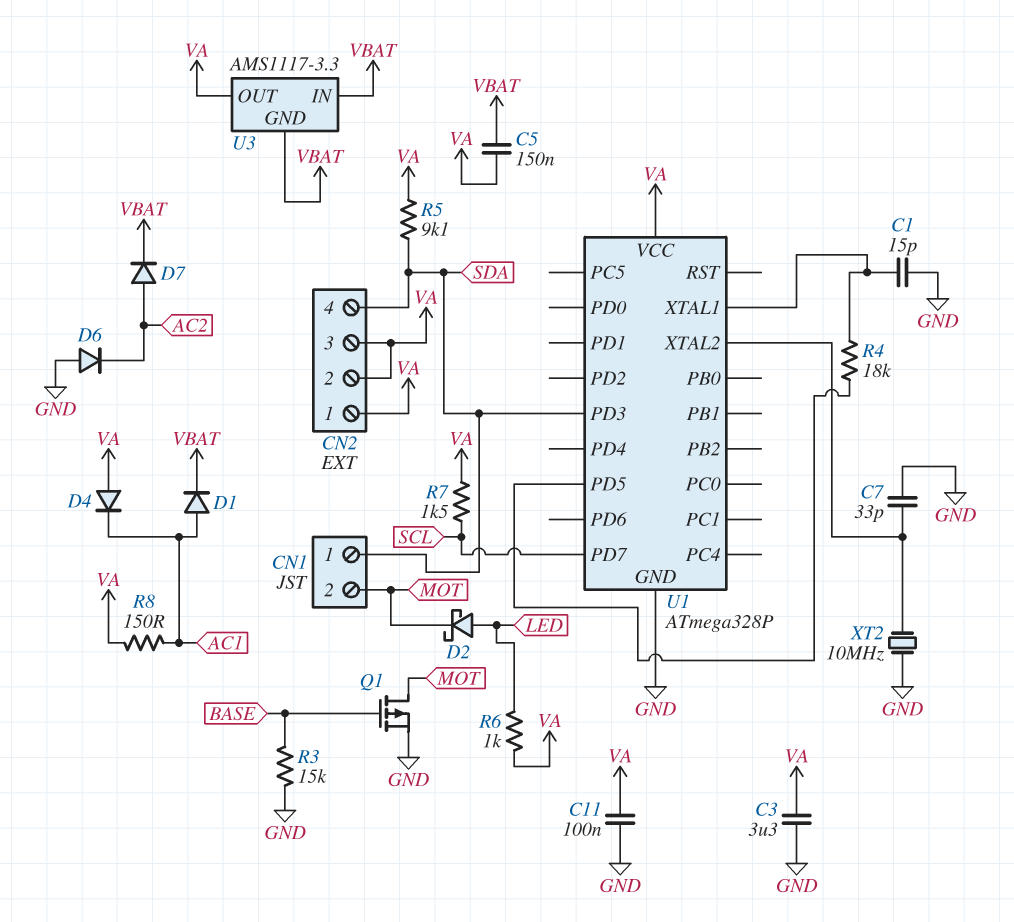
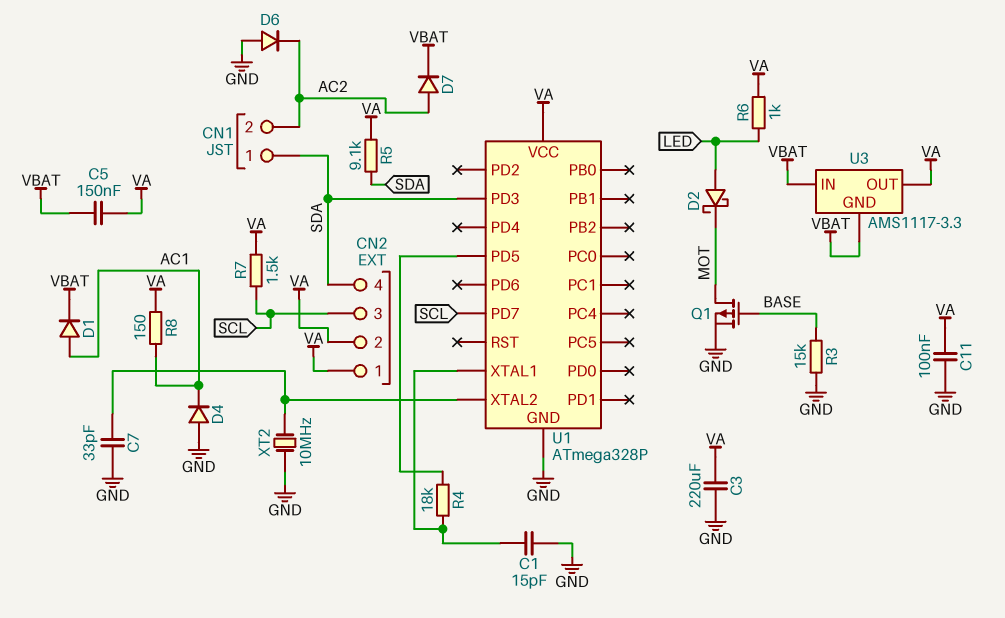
C3: 3.3uF (GND, VA) -> 220uF (GND, VA)
CN1 pin 2: MOT -> AC2
CN2 pin 3: VA -> SCL
D4: diode (A VA, K AC1) -> diode (A GND, K AC1)

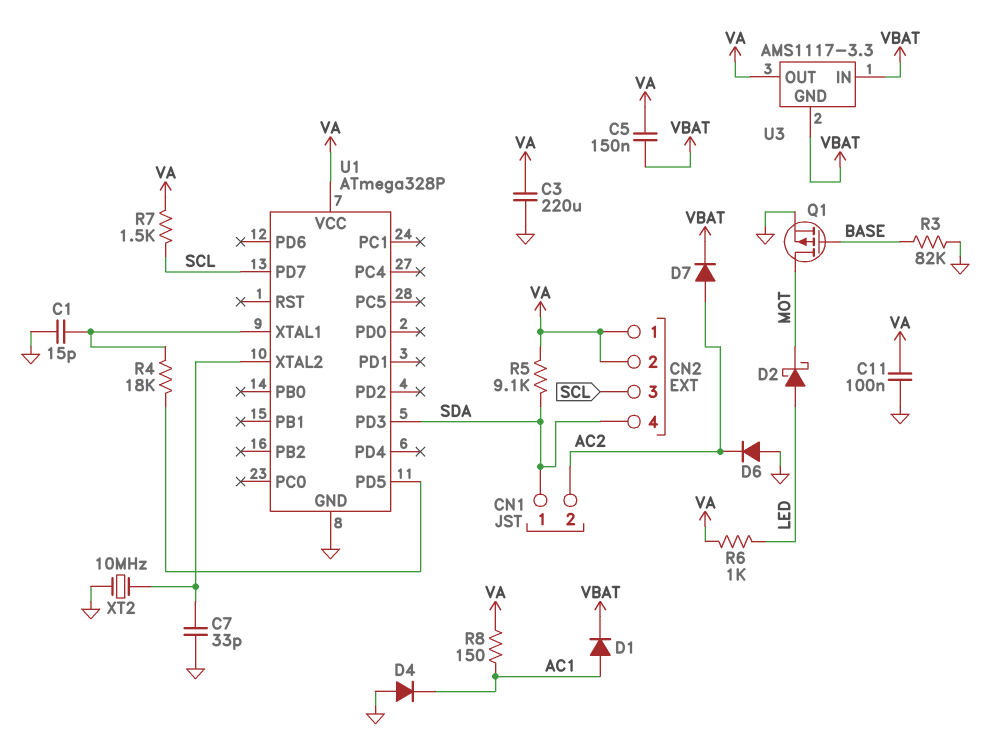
R3: 15k (BASE, GND) -> 82k (BASE, GND)

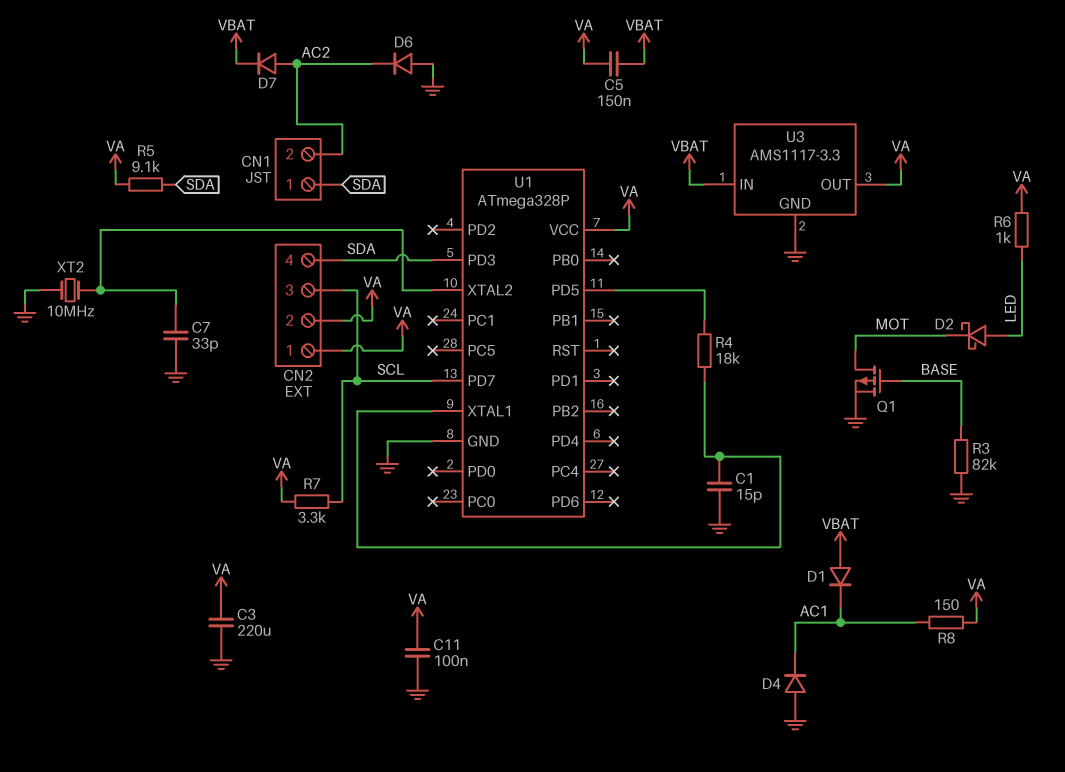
D1: diode (A AC1, K VBAT) -> diode (A VBAT, K AC1)
R7: 1.5k (SCL, VA) -> 3.3k (SCL, VA)
U3 pin GND: VBAT -> GND

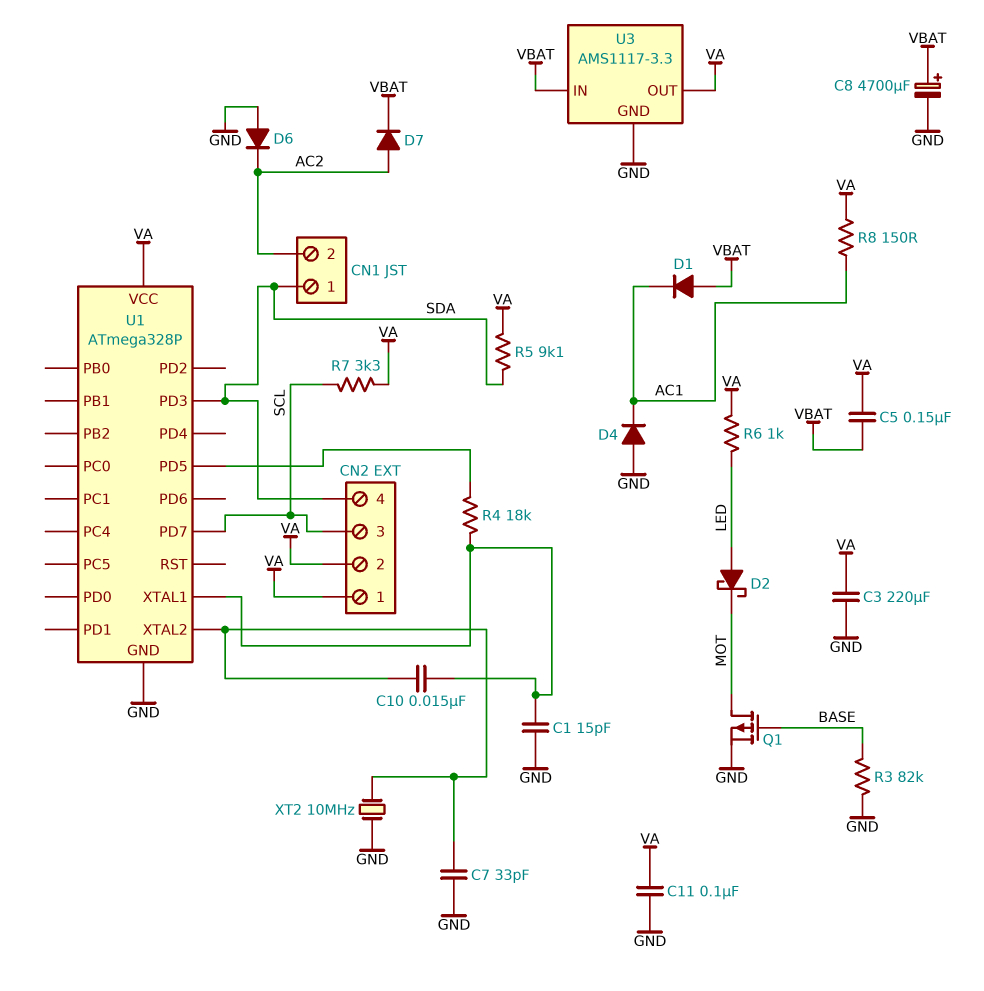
C8: none -> 4700uF (plus VBAT, minus GND)
C10: none -> 15nF (U1/XTAL1, U1/XTAL2)

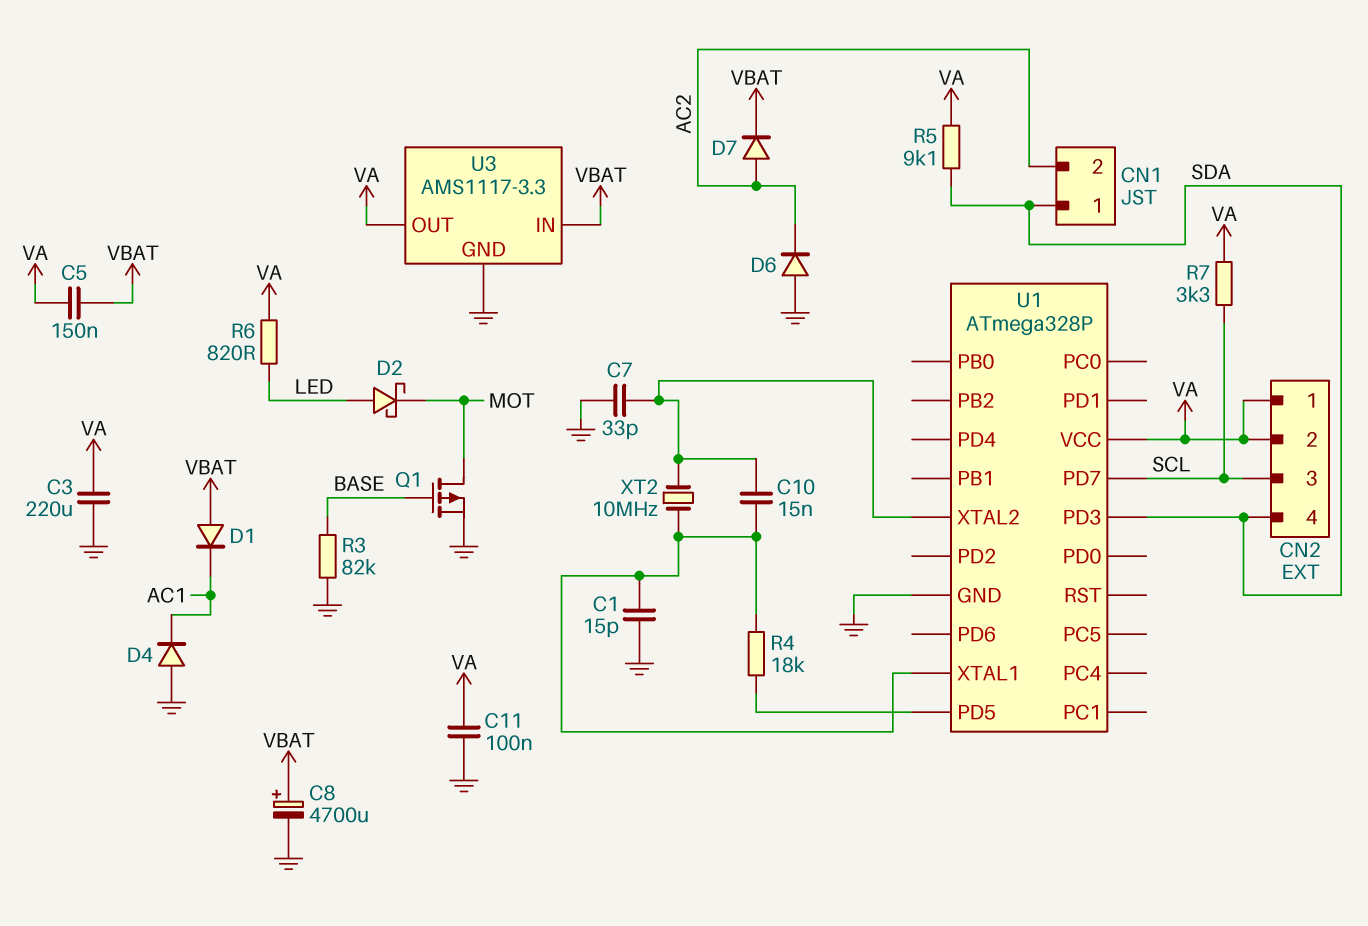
R6: 1k (LED, VA) -> 820 (LED, VA)
R8: 150 (AC1, VA) -> none
XT2: 10MHz (GND, U1/XTAL2) -> 10MHz (U1/XTAL1, U1/XTAL2)

